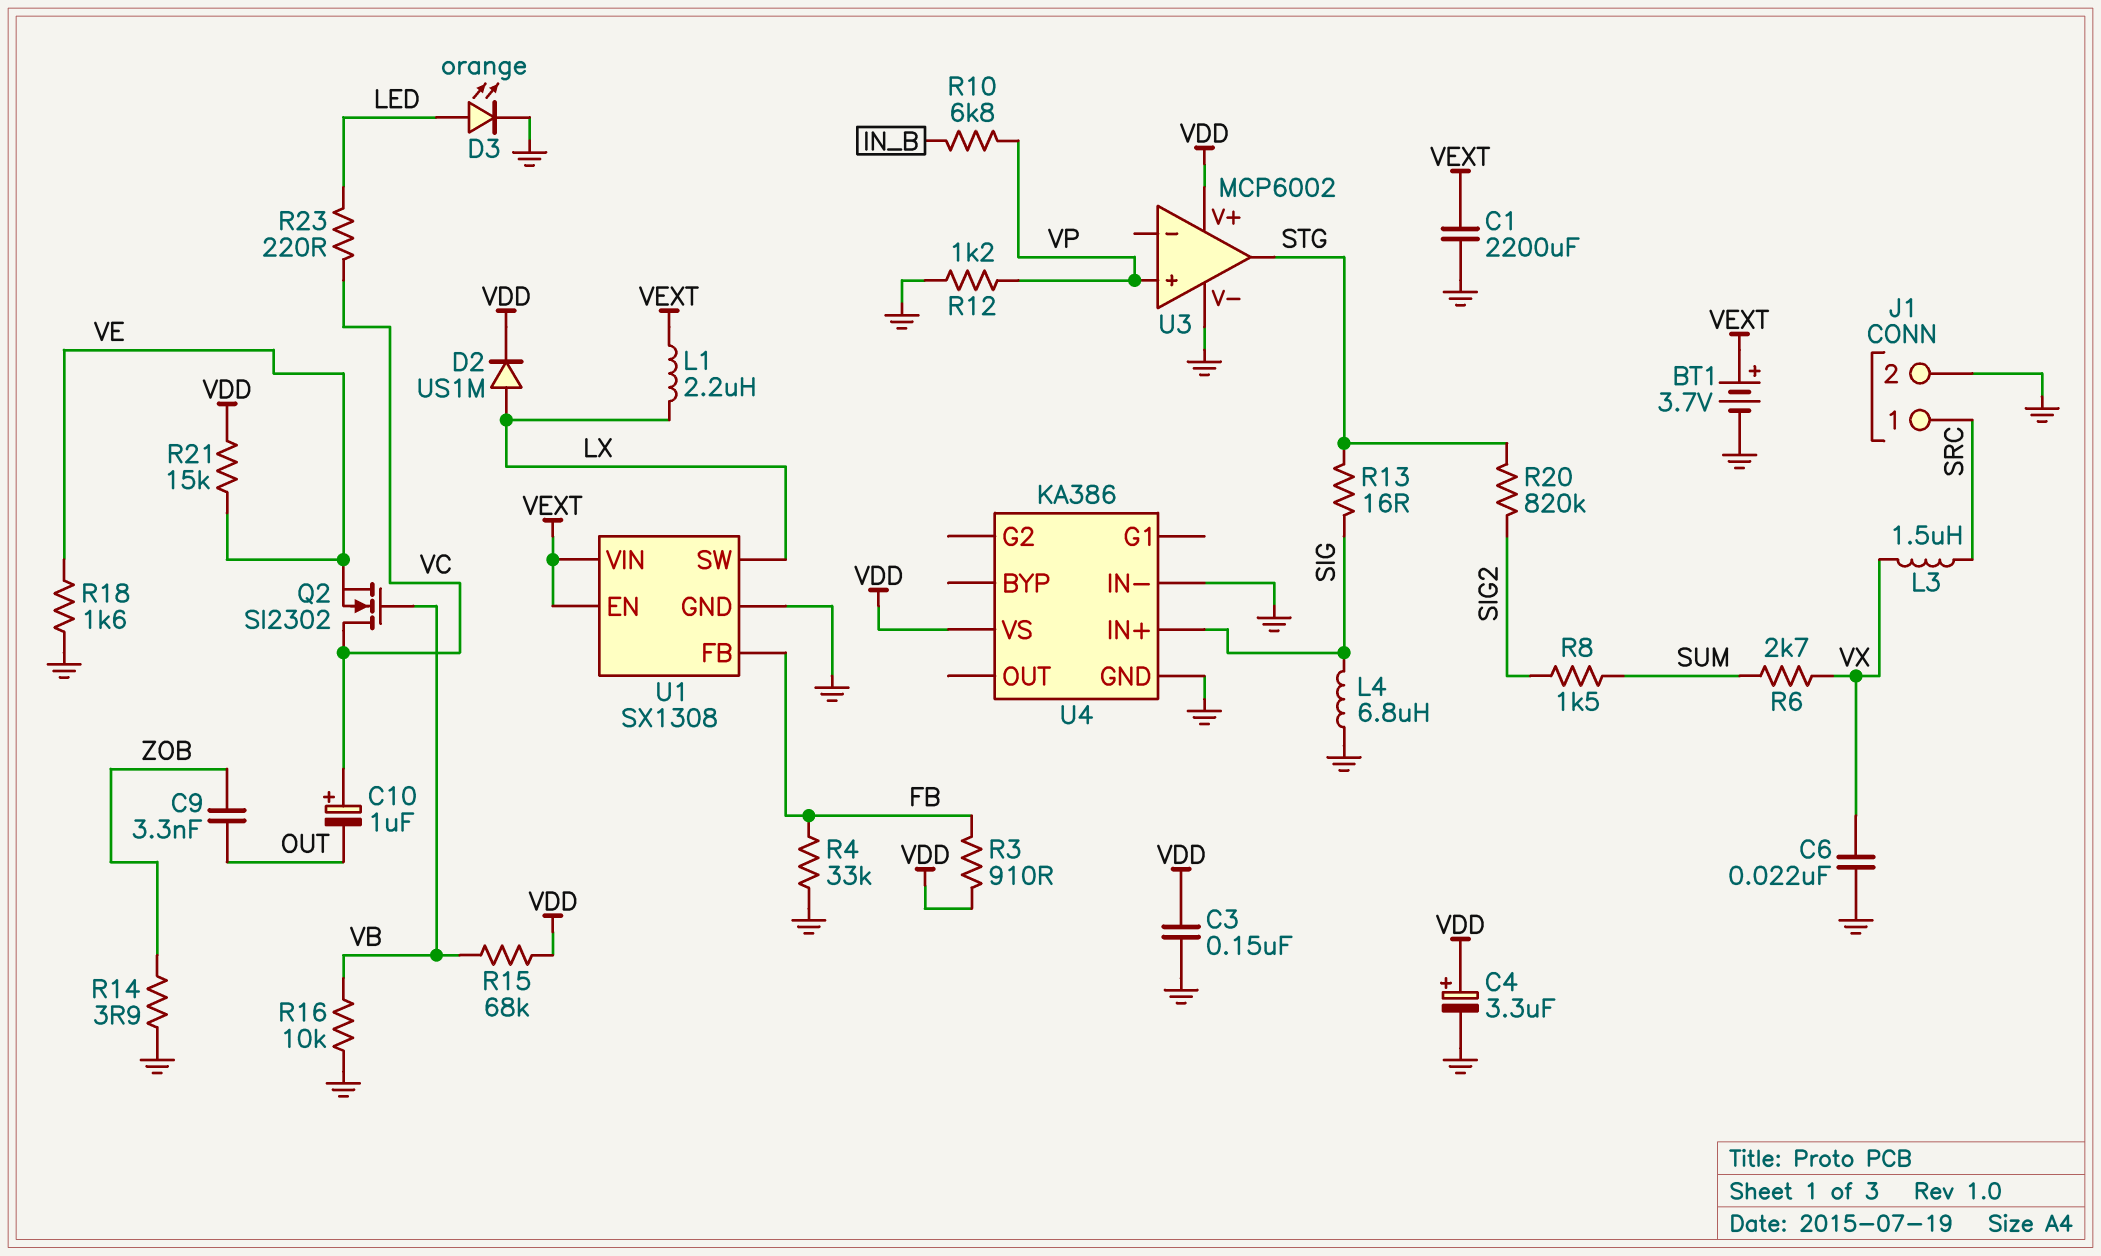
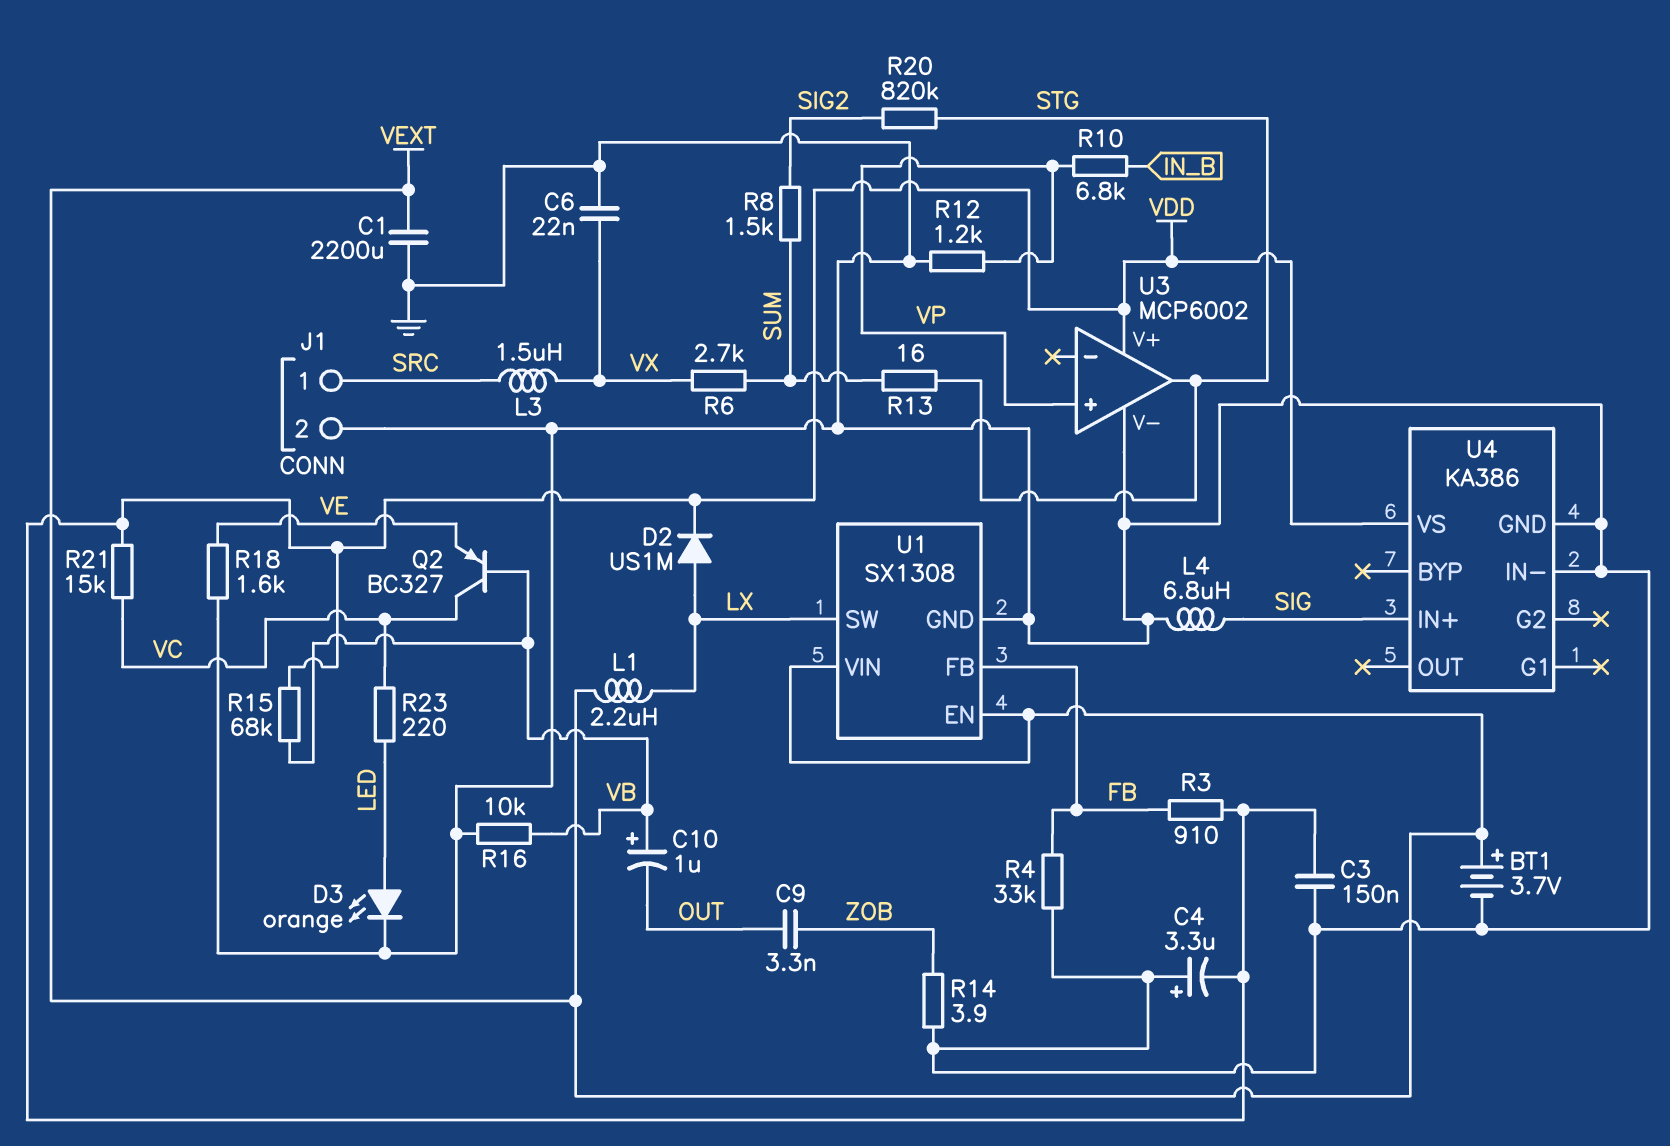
C4: 3.3uF (plus VDD, minus GND) -> 3.3uF (plus GND, minus VDD)
C10: 1uF (plus VC, minus OUT) -> 1uF (plus VB, minus OUT)
Q2: NMOS SI2302 (G VB, D VC, S VE) -> PNP BC327 (B VB, C VC, E VE)
R13: 16 (SIG, STG) -> 16 (STG, SUM)
R21: 15k (VDD, VE) -> 15k (VC, VDD)

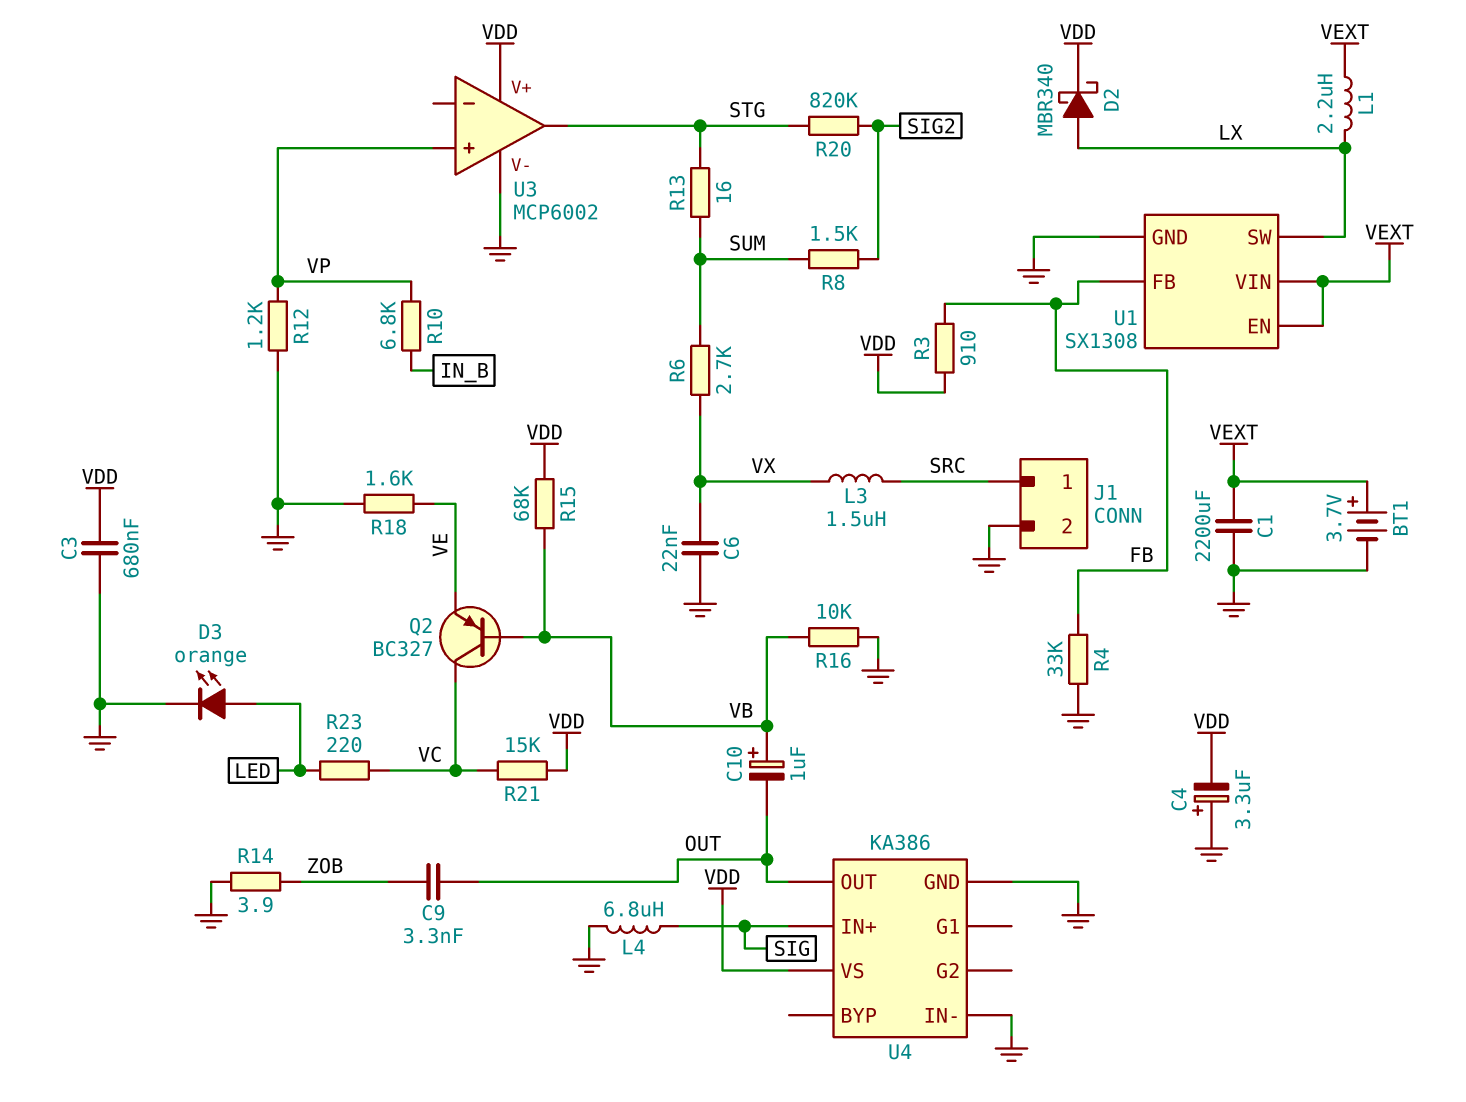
C3: 150nF (GND, VDD) -> 680nF (GND, VDD)
D2: diode US1M (A LX, K VDD) -> schottky MBR340 (A LX, K VDD)
U4 pin OUT: none -> OUT

